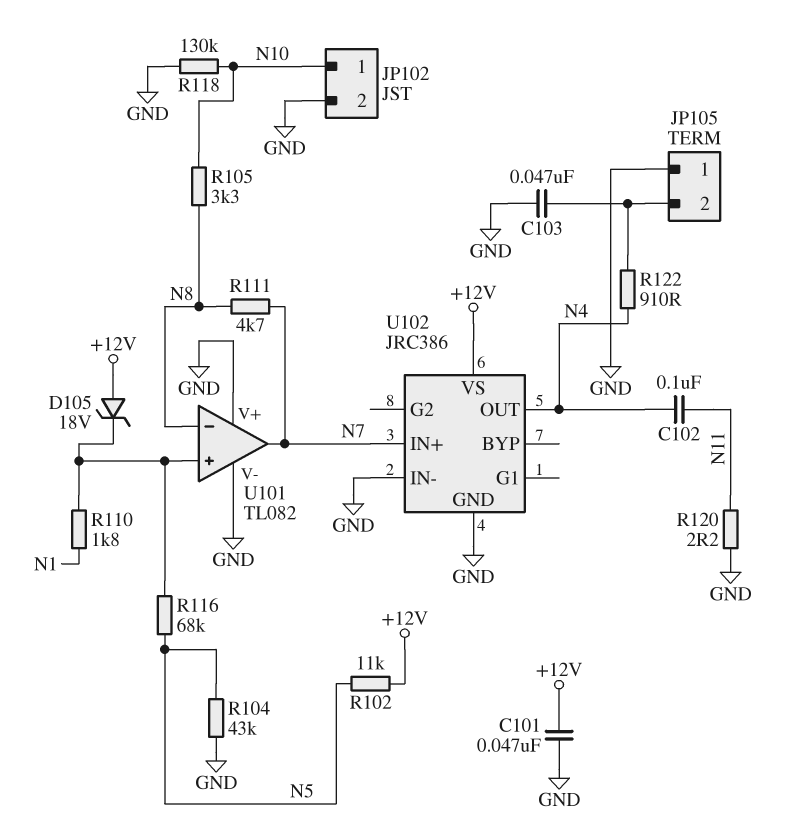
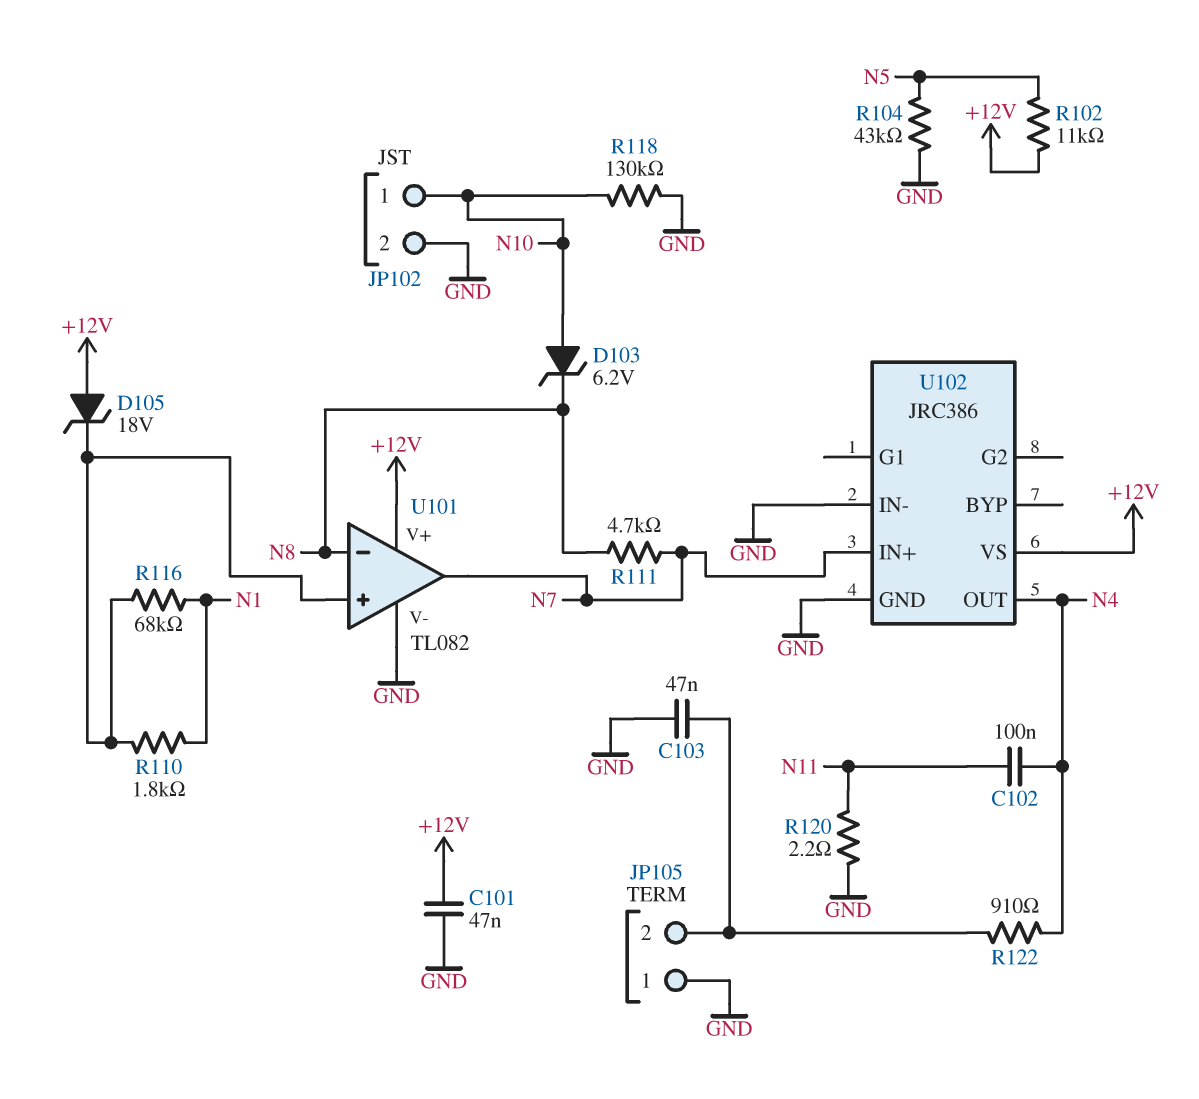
D103: none -> zener 6.2V (A N10, K N8)
R105: 3.3k (N8, N10) -> none
R116: 68k (N5, U101/in+) -> 68k (N1, U101/in+)
U101 pin V+: GND -> +12V

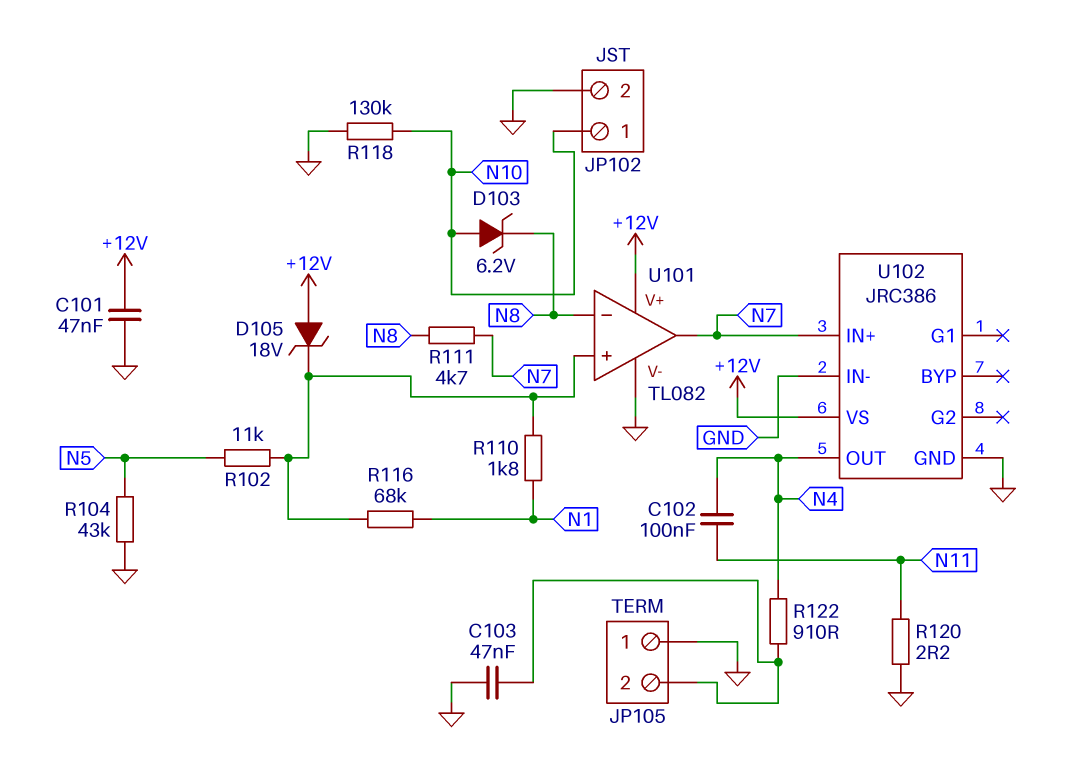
R102: 11k (+12V, N5) -> 11k (N5, U101/in+)

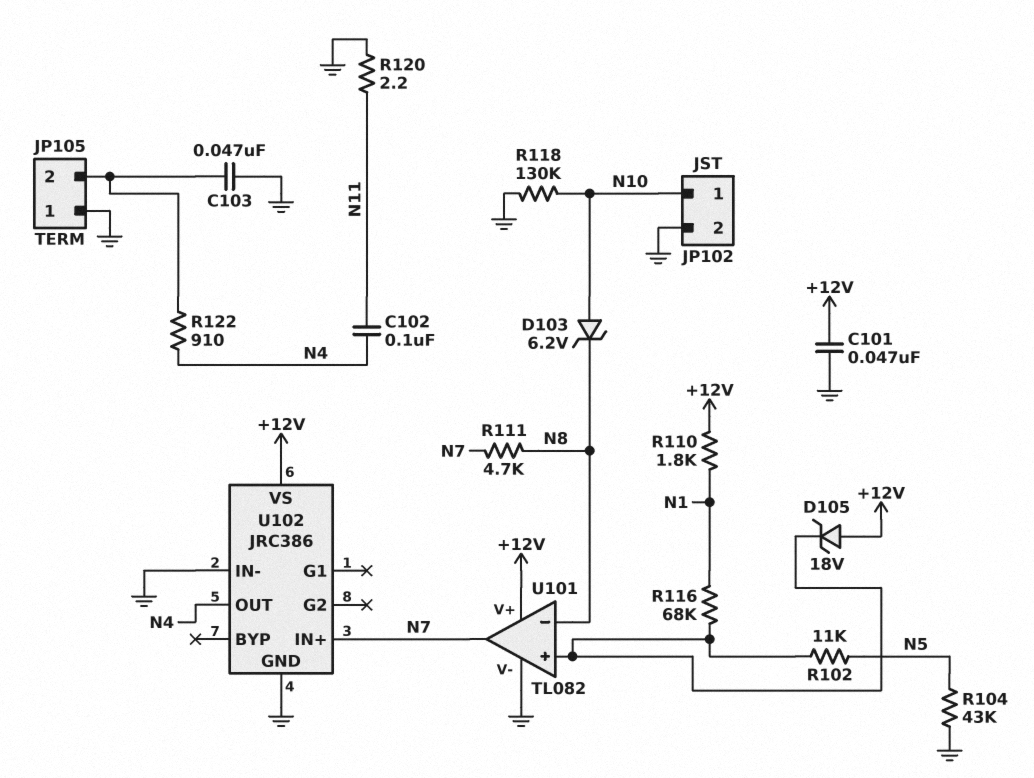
R110: 1.8k (N1, U101/in+) -> 1.8k (+12V, N1)

